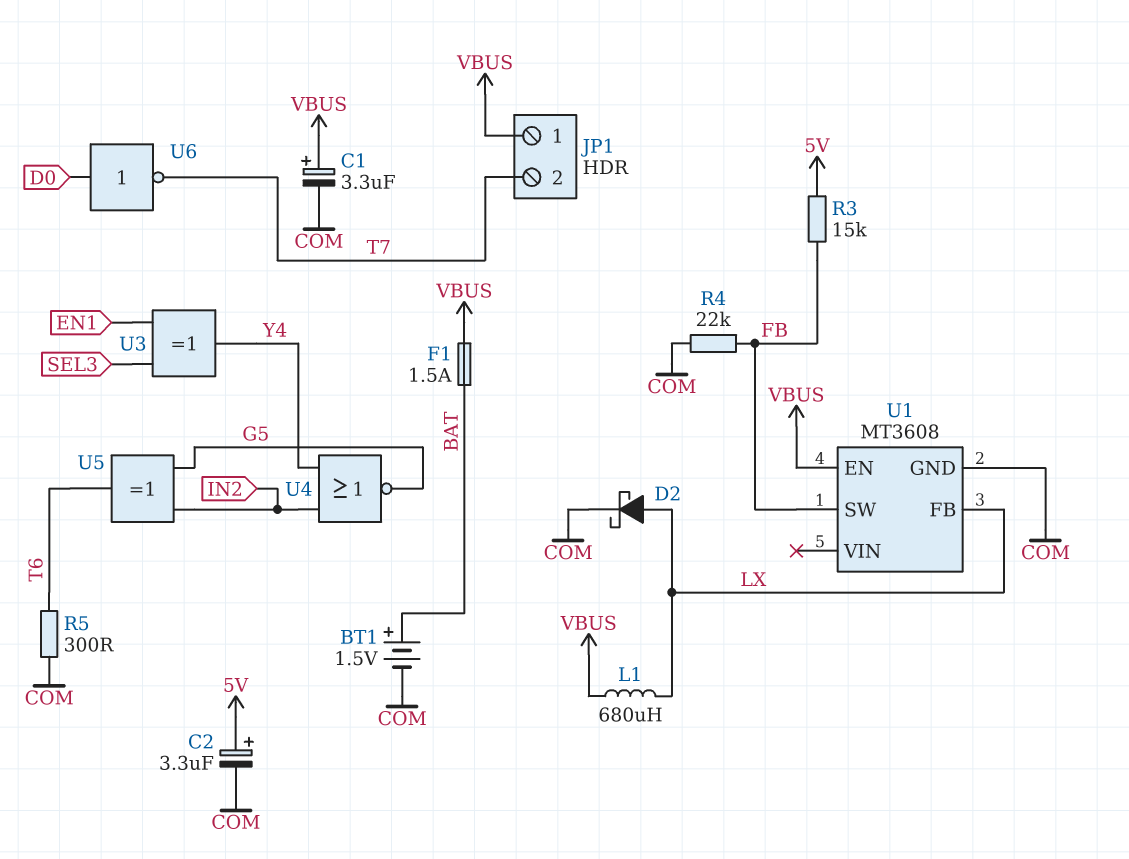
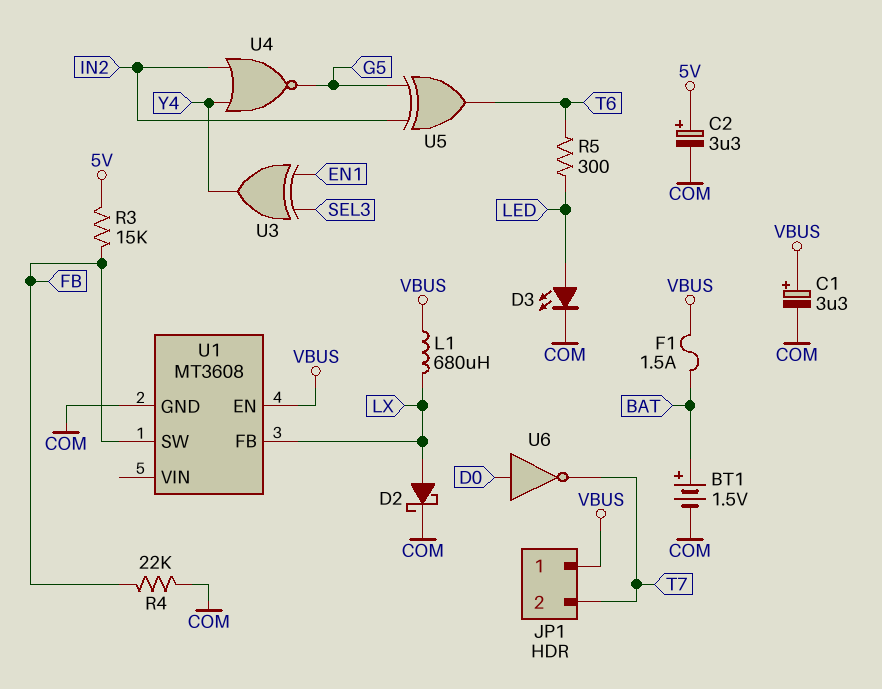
D3: none -> LED (A LED, K COM)
R5: 300 (COM, T6) -> 300 (LED, T6)

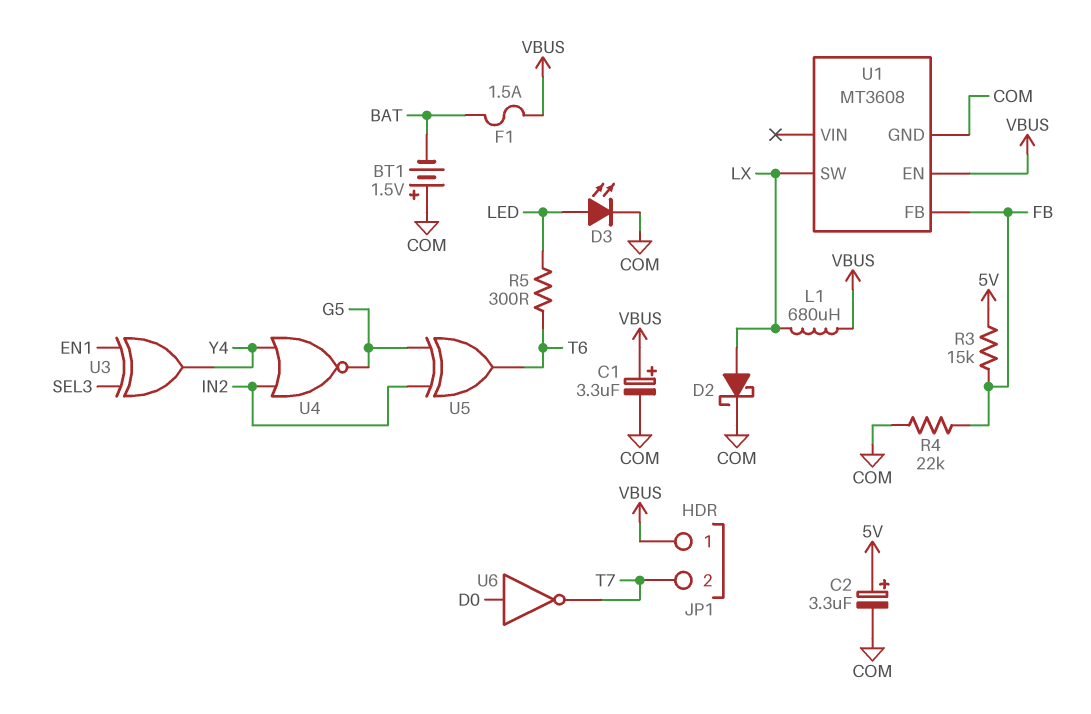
BT1: 1.5V (plus BAT, minus COM) -> 1.5V (plus COM, minus BAT)
U1 pin FB: LX -> FB
U1 pin SW: FB -> LX

